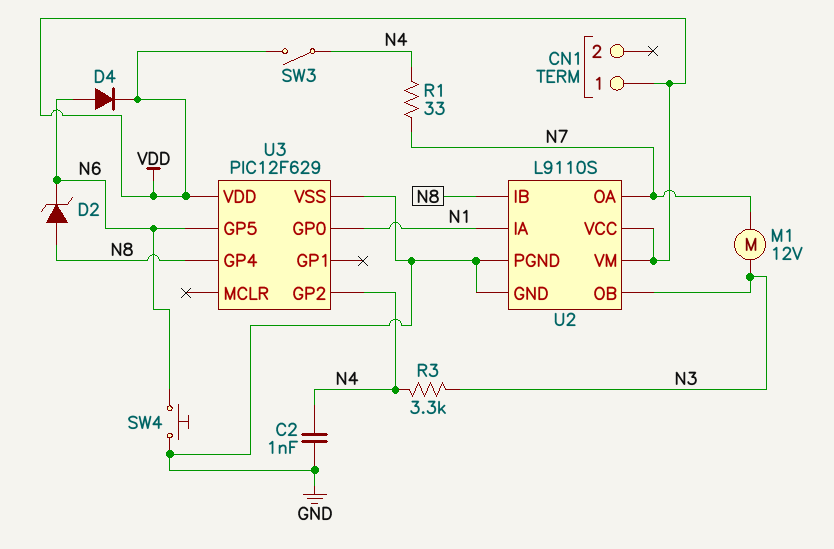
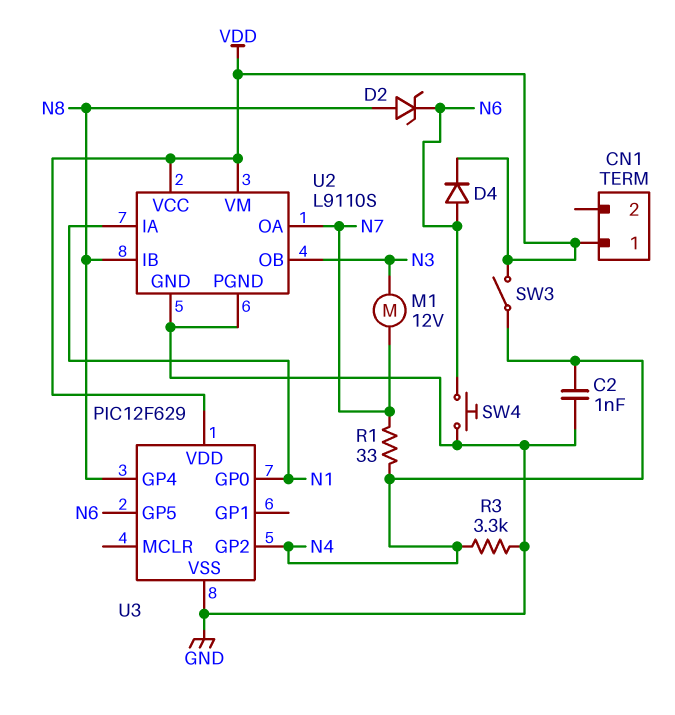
R3: 3.3k (N3, N4) -> 3.3k (GND, N4)

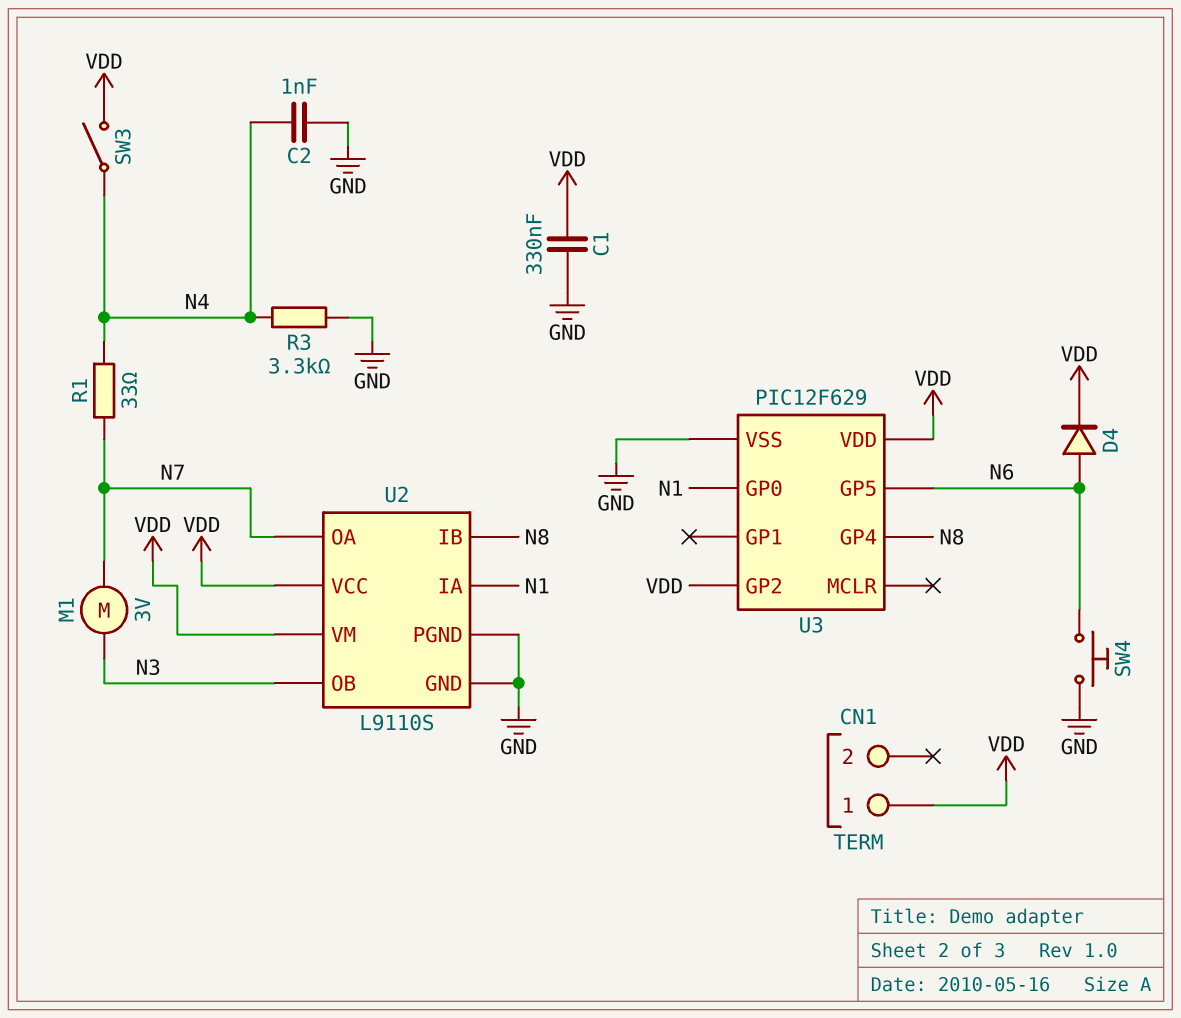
C1: none -> 330nF (GND, VDD)
D2: zener (A N8, K N6) -> none
M1: motor 12V (N3, N7) -> motor 3V (N3, N7)
U3 pin GP2: N4 -> VDD

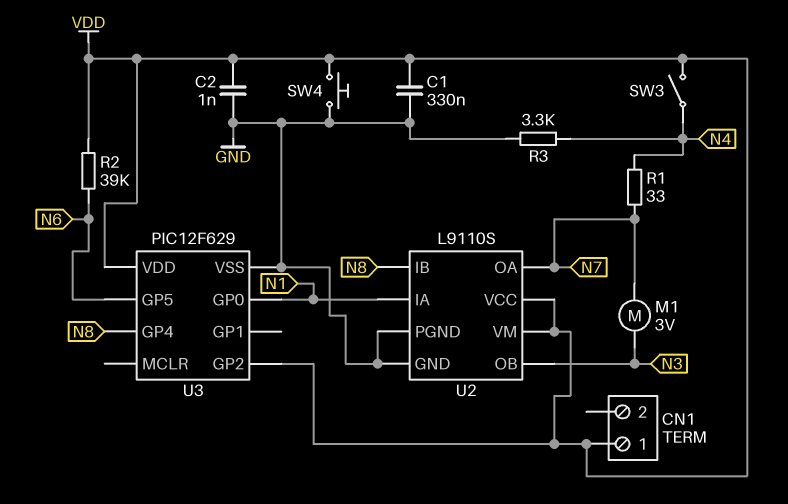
C2: 1nF (GND, N4) -> 1nF (GND, VDD)
D4: diode (A N6, K VDD) -> none
R2: none -> 39k (N6, VDD)
SW4: button (GND, N6) -> button (GND, VDD)

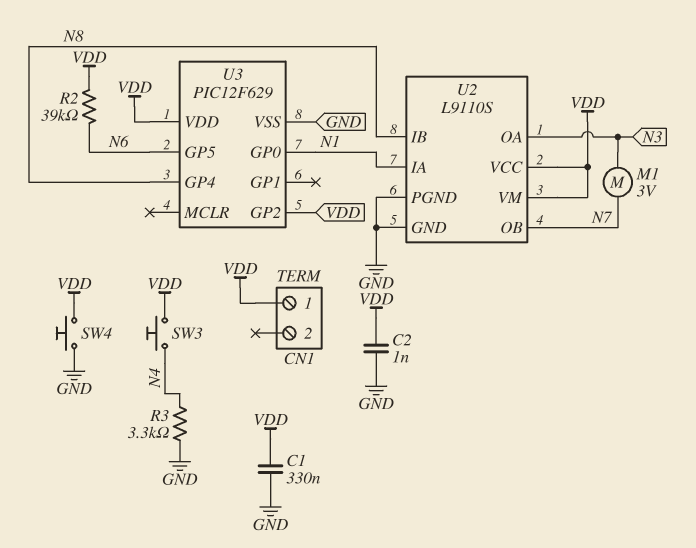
R1: 33 (N4, N7) -> none
SW3: switch (N4, VDD) -> button (N4, VDD)
U2 pin OA: N7 -> N3
U2 pin OB: N3 -> N7

